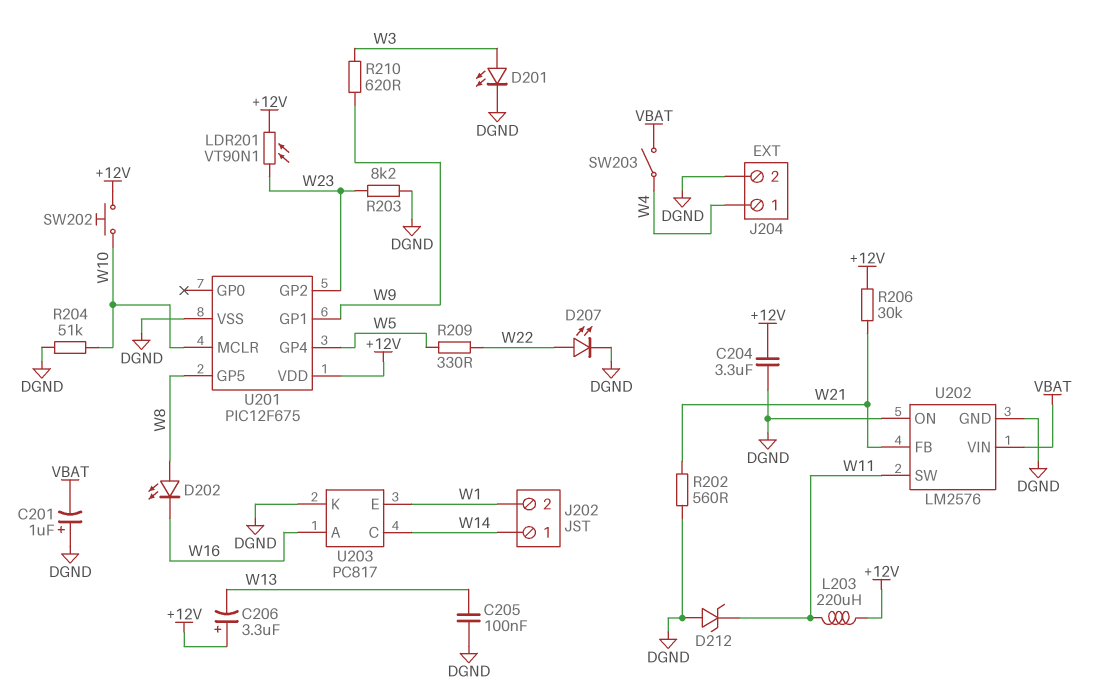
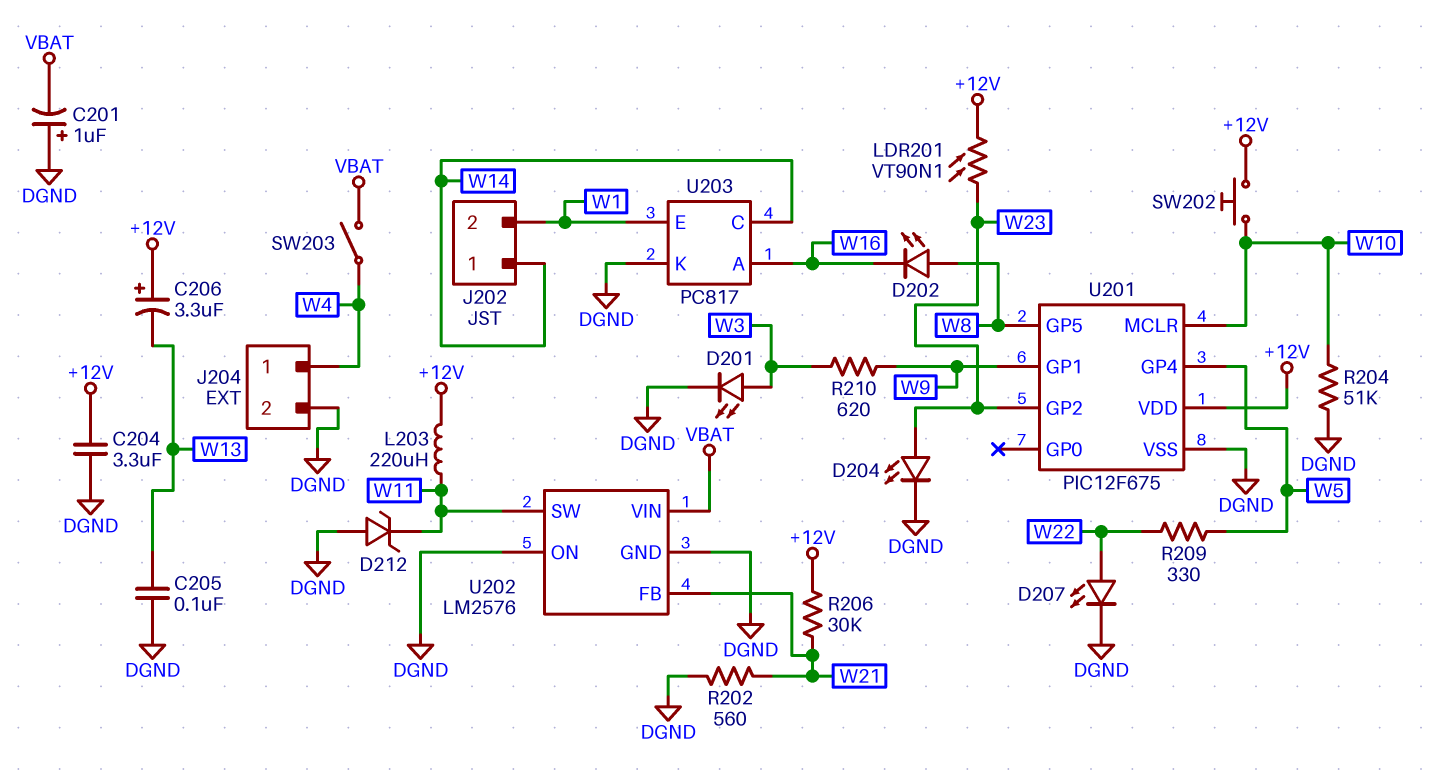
D204: none -> LED (A W23, K DGND)
R203: 8.2k (DGND, W23) -> none

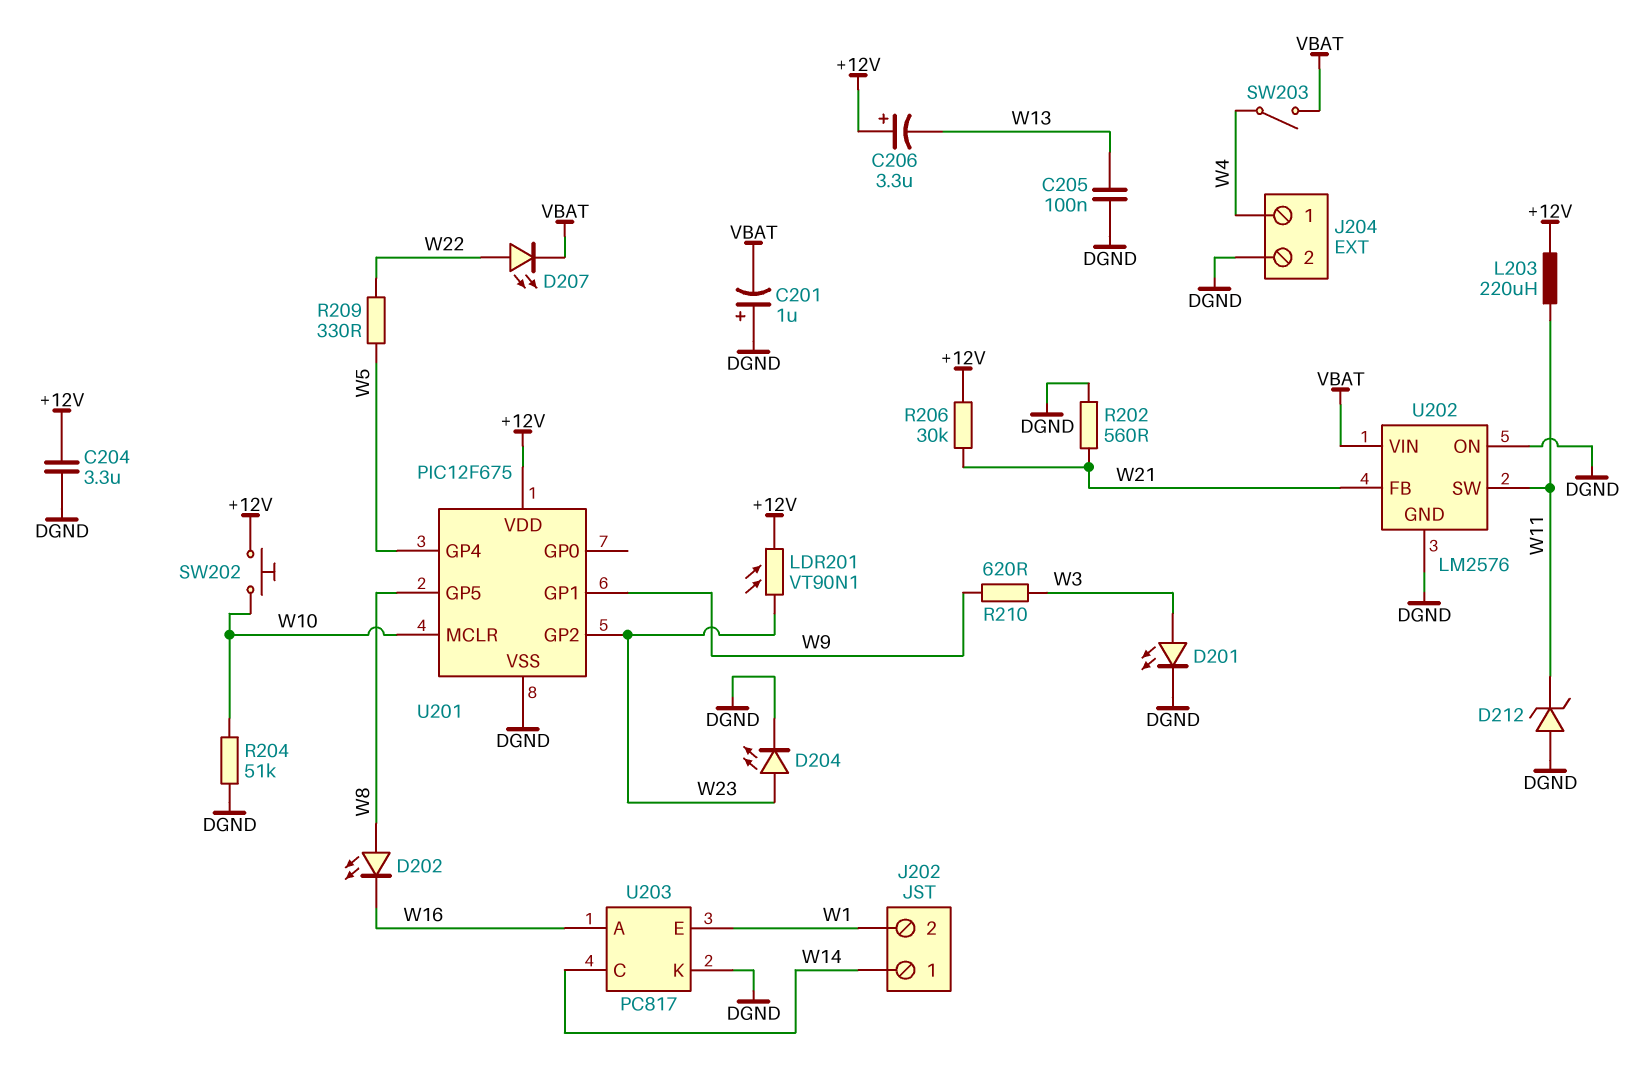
D207: LED (A W22, K DGND) -> LED (A W22, K VBAT)

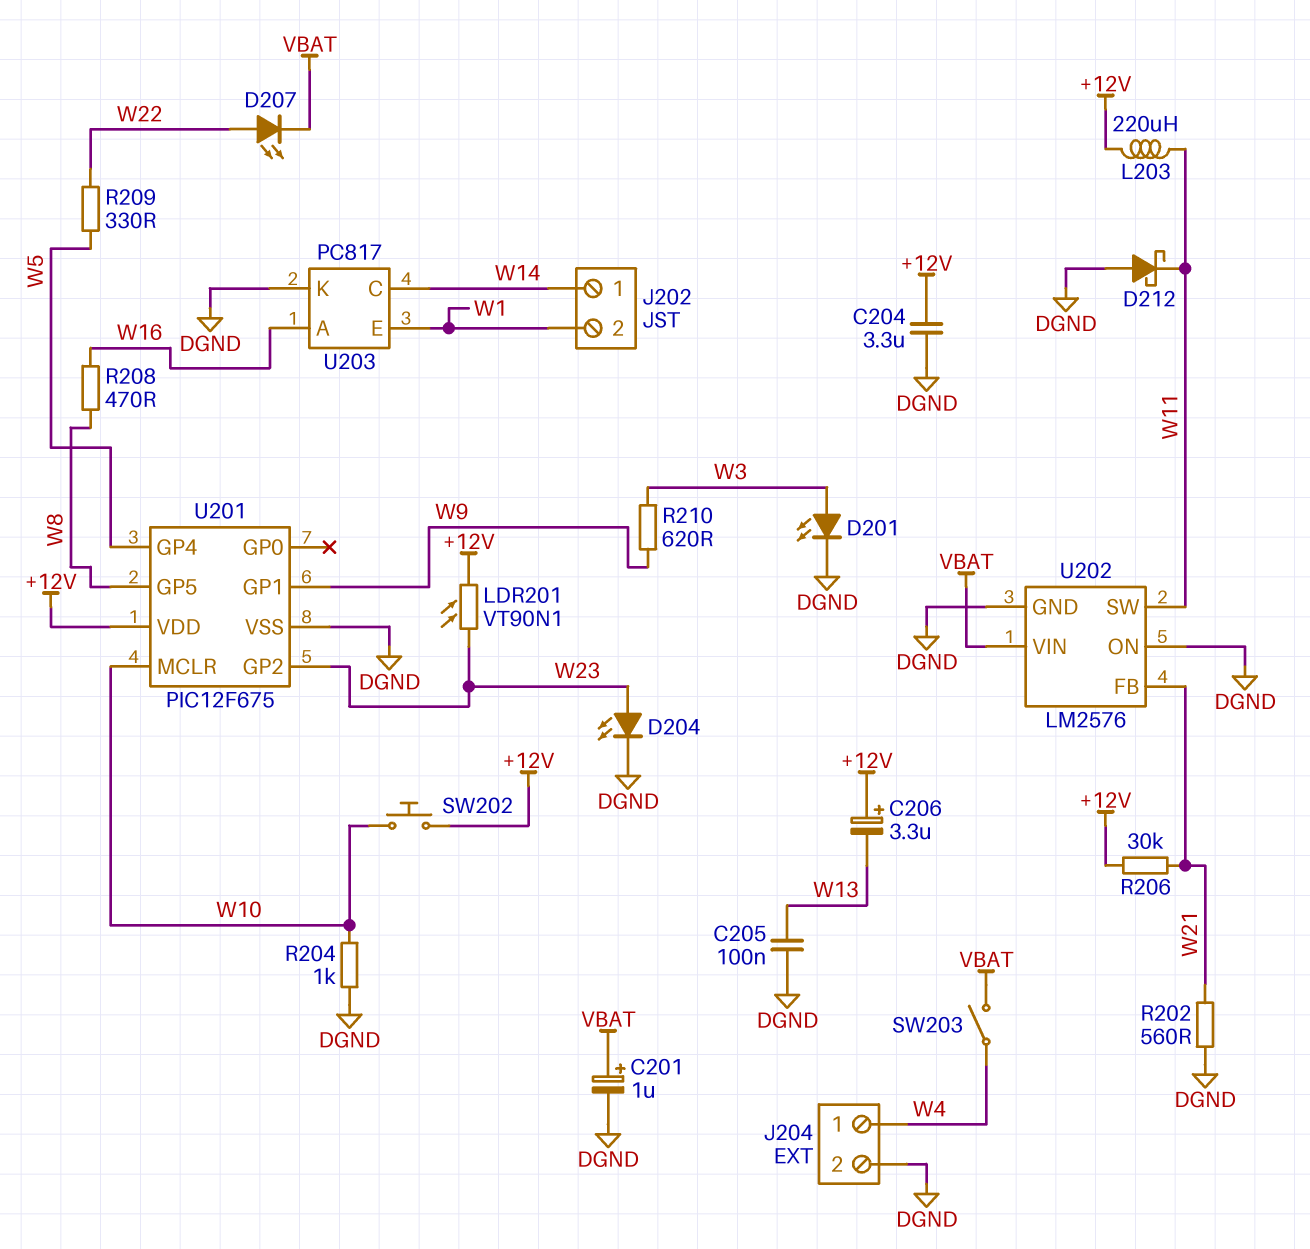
C201: 1uF (plus DGND, minus VBAT) -> 1uF (plus VBAT, minus DGND)
D202: LED (A W8, K W16) -> none
D212: zener (A DGND, K W11) -> schottky (A DGND, K W11)
R204: 51k (DGND, W10) -> 1k (DGND, W10)
R208: none -> 470 (W8, W16)

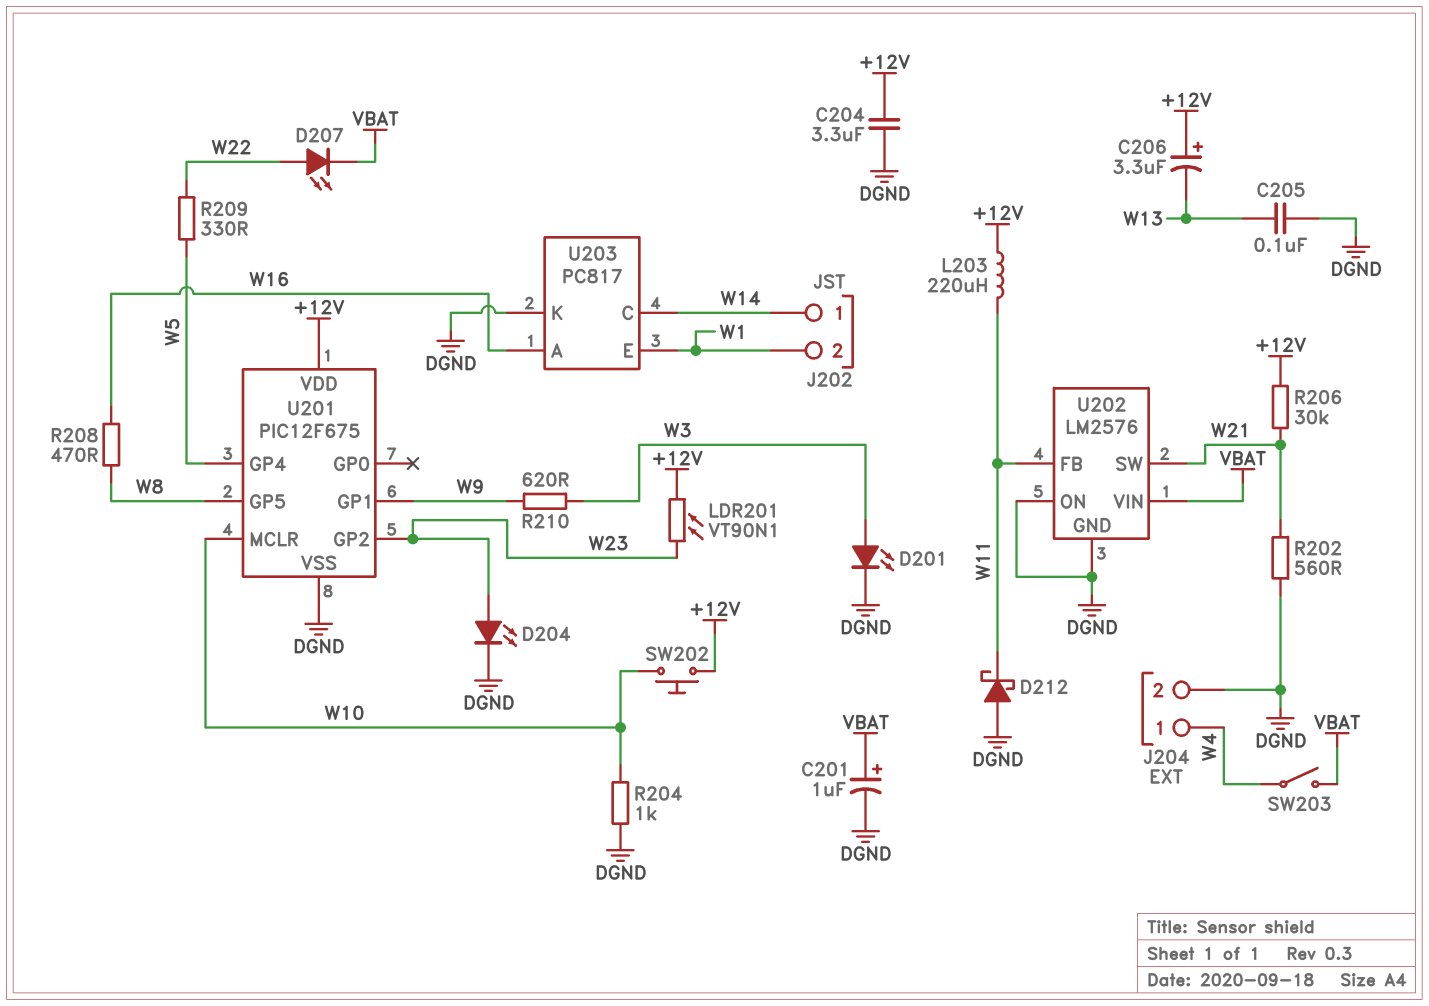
U202 pin FB: W21 -> W11
U202 pin SW: W11 -> W21

